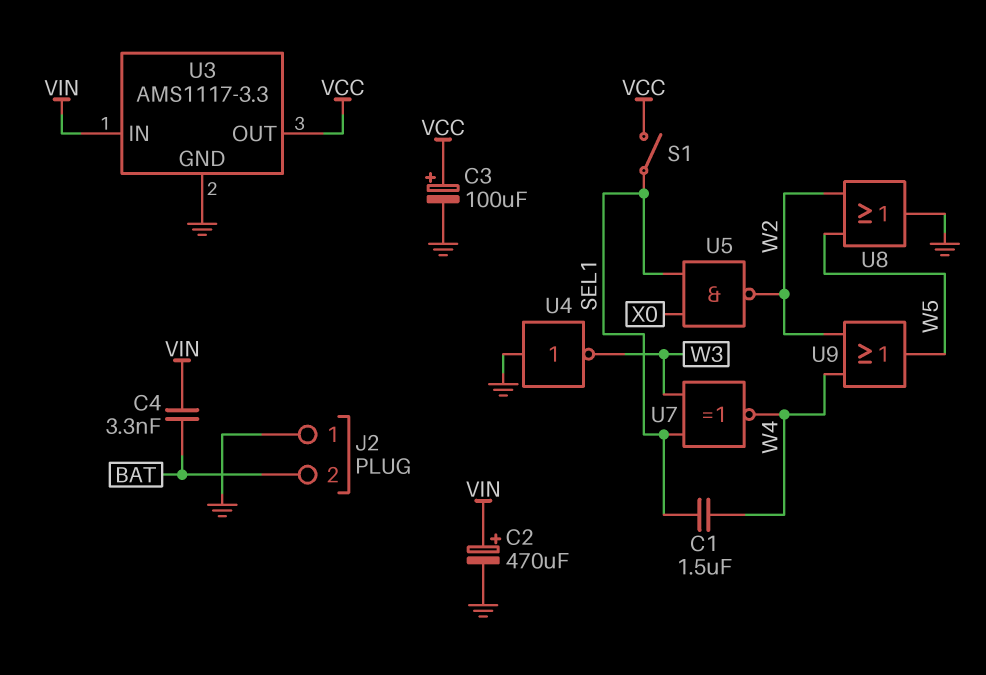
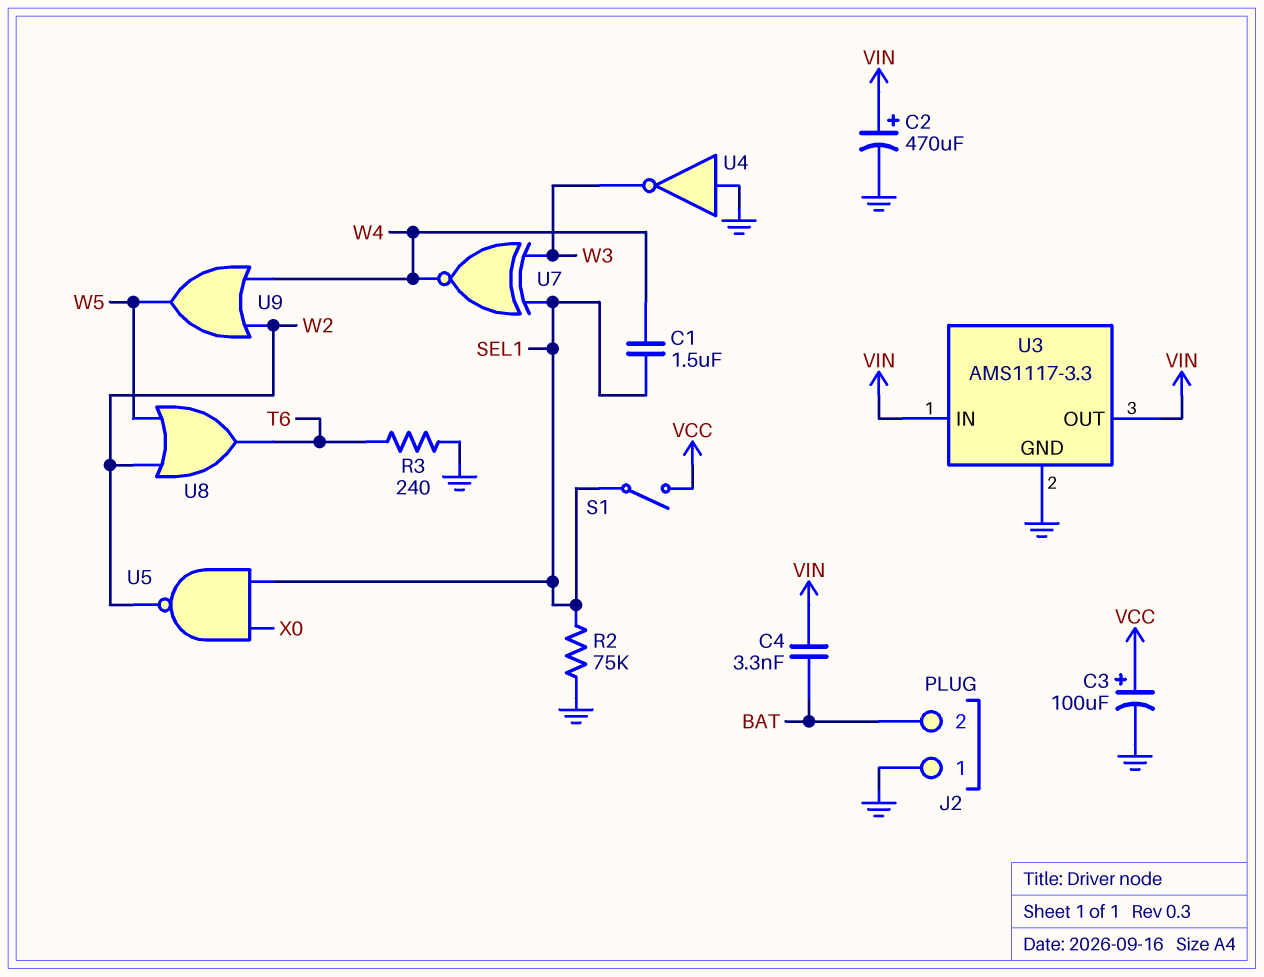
R2: none -> 75k (GND, SEL1)
R3: none -> 240 (GND, T6)
U3 pin OUT: VCC -> VIN
U8: OR (in W2, in W5, out GND) -> OR (in W2, in W5, out T6)

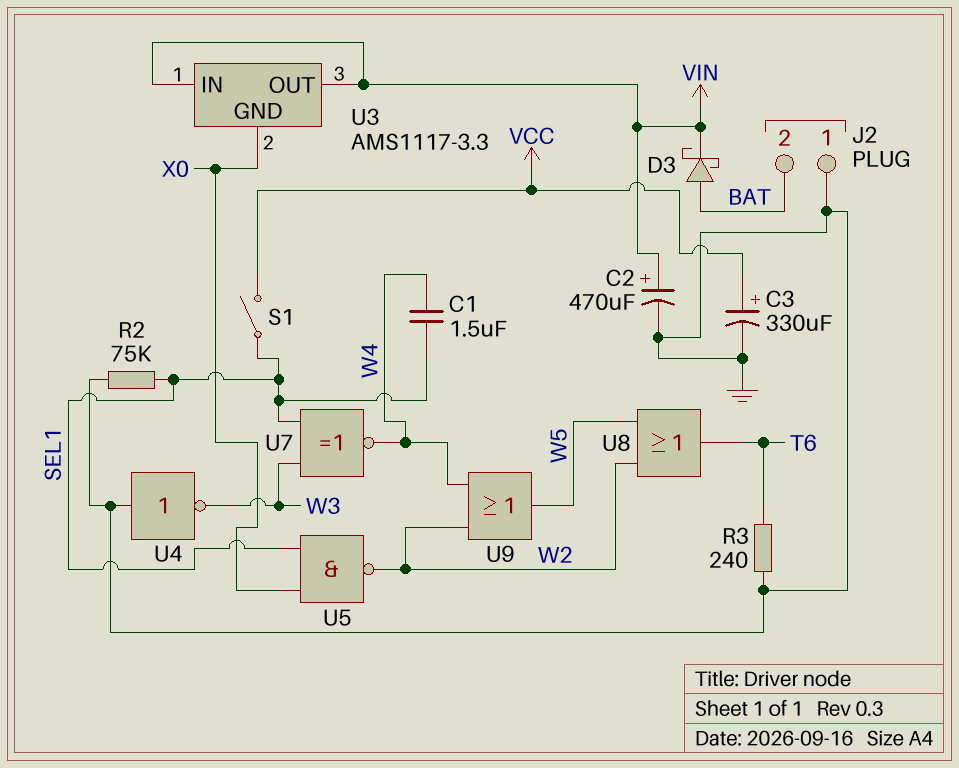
C3: 100uF (plus VCC, minus GND) -> 330uF (plus VCC, minus GND)
C4: 3.3nF (BAT, VIN) -> none
D3: none -> schottky (A BAT, K VIN)
U3 pin GND: GND -> X0

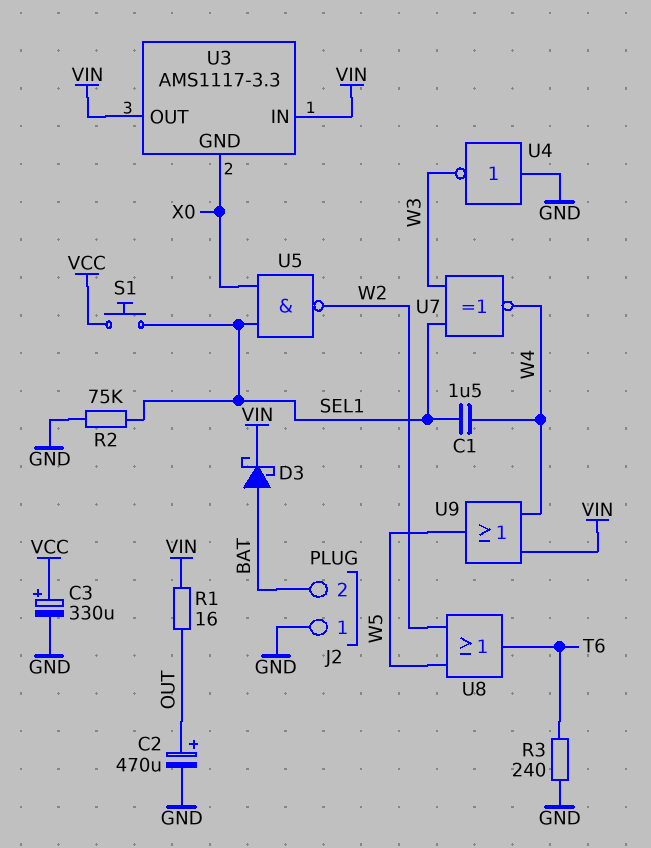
C2: 470uF (plus VIN, minus GND) -> 470uF (plus OUT, minus GND)
R1: none -> 16 (OUT, VIN)
S1: switch (SEL1, VCC) -> button (SEL1, VCC)
U9: OR (in W2, in W4, out W5) -> OR (in VIN, in W4, out W5)

